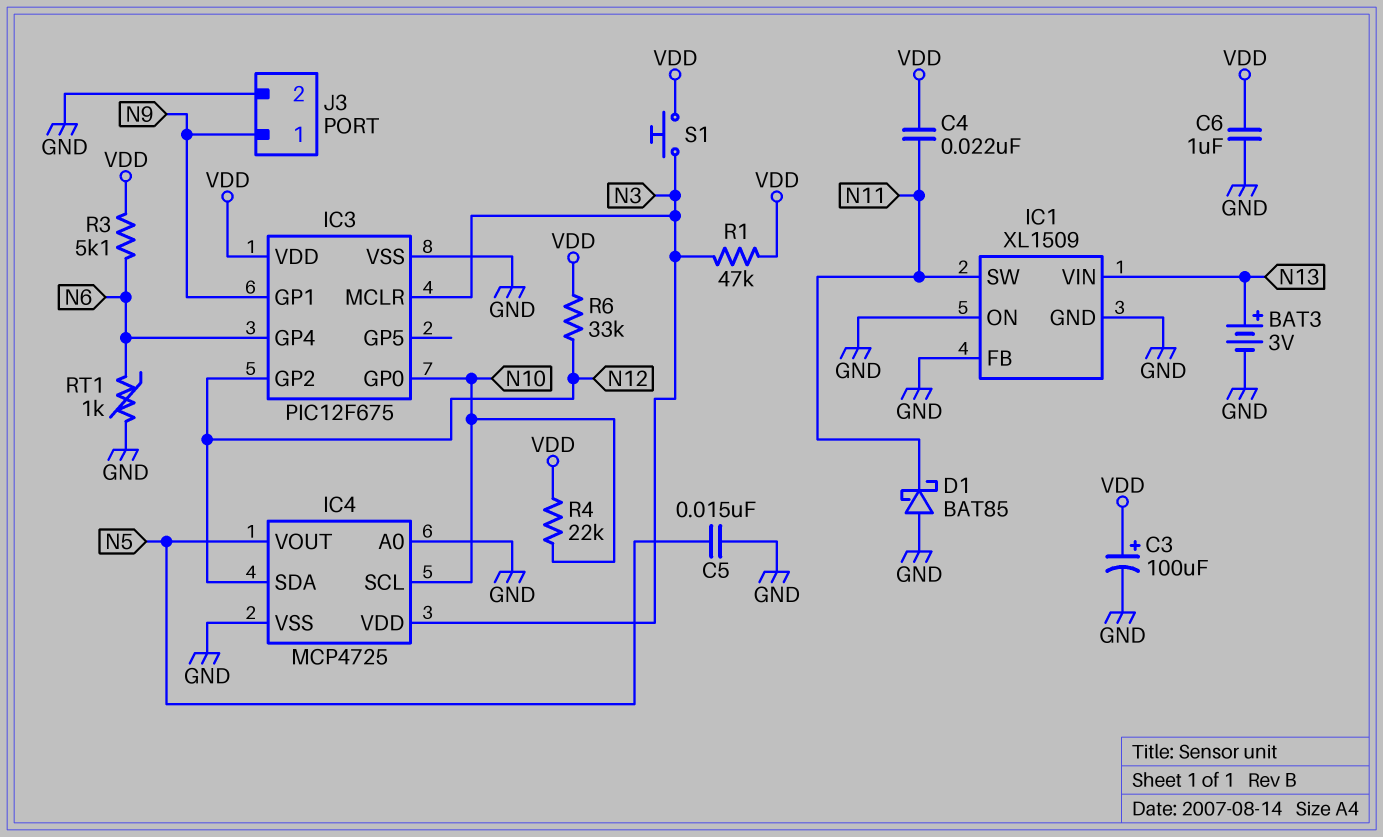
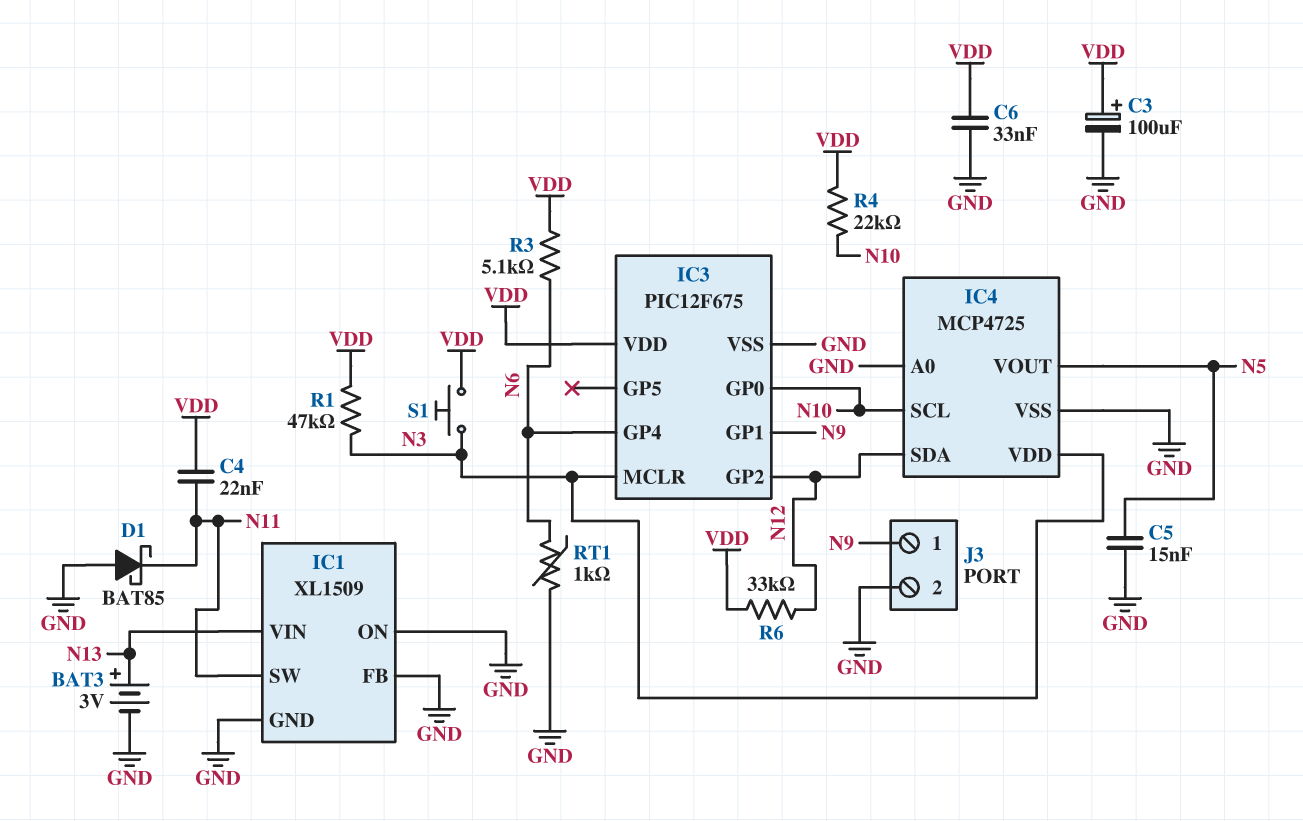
C6: 1uF (GND, VDD) -> 33nF (GND, VDD)

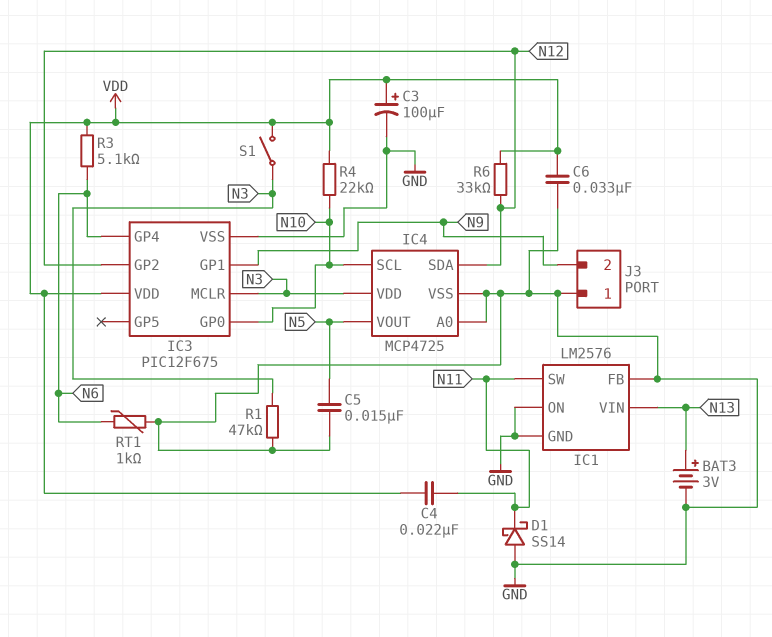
D1: schottky BAT85 (A GND, K N11) -> schottky SS14 (A GND, K N11)
IC1: XL1509 -> LM2576
J3 pin 1: N9 -> GND
J3 pin 2: GND -> N9
R1: 47k (N3, VDD) -> 47k (GND, N3)
S1: button (N3, VDD) -> switch (N3, VDD)

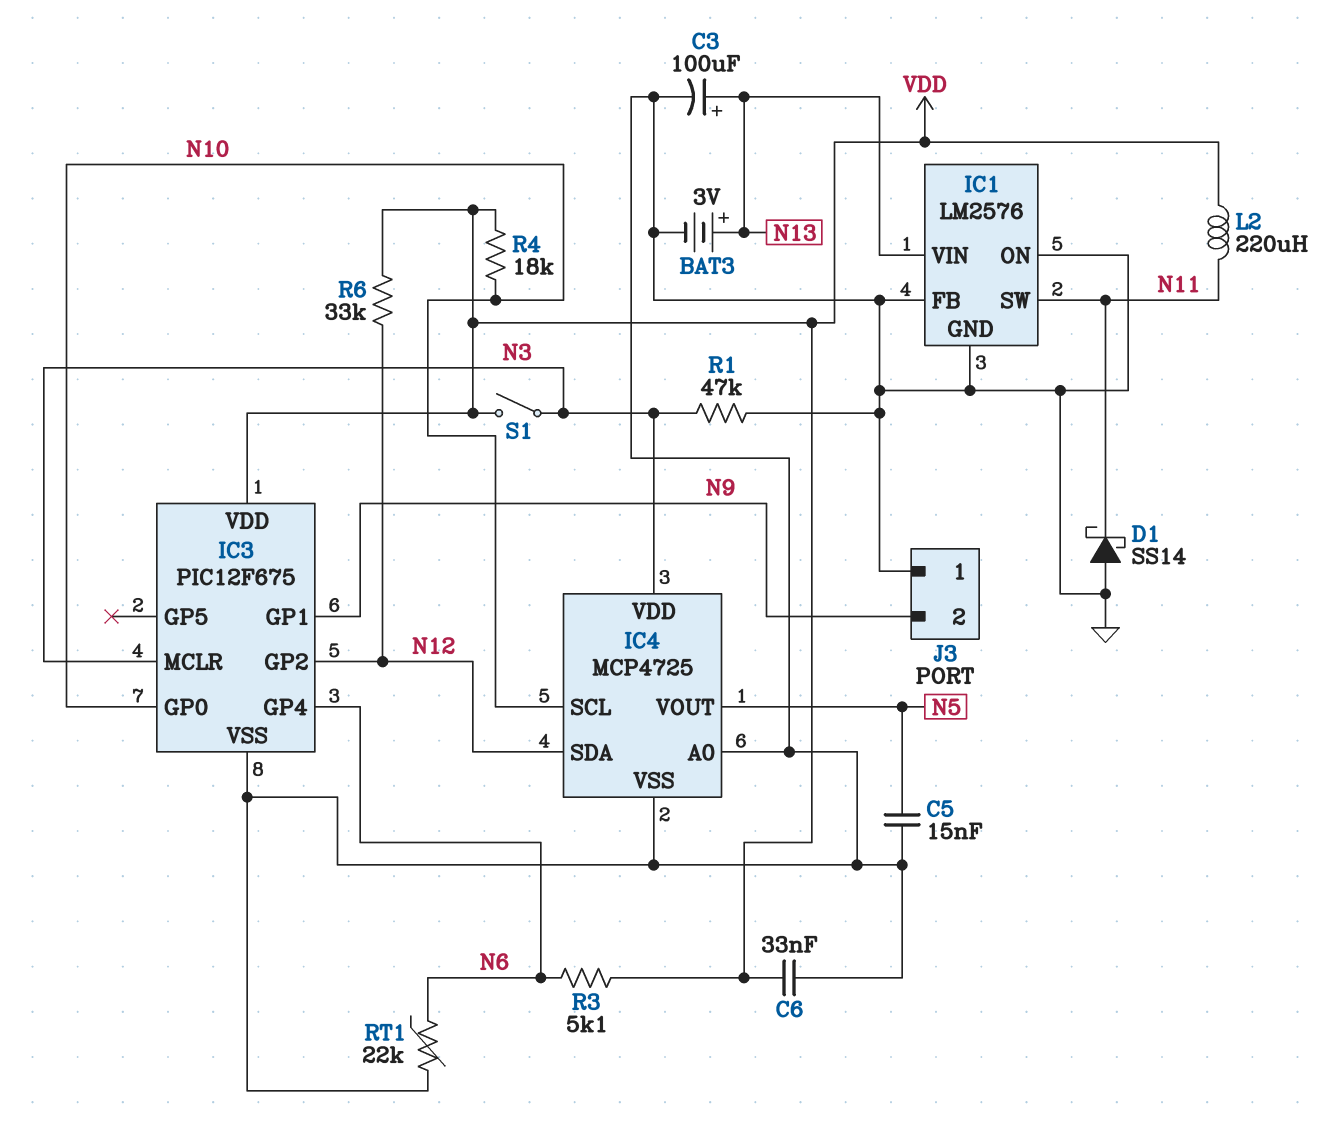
C3: 100uF (plus VDD, minus GND) -> 100uF (plus N13, minus GND)
C4: 22nF (N11, VDD) -> none
L2: none -> 220uH (N11, VDD)
R4: 22k (N10, VDD) -> 18k (N10, VDD)
RT1: 1k (GND, N6) -> 22k (GND, N6)

